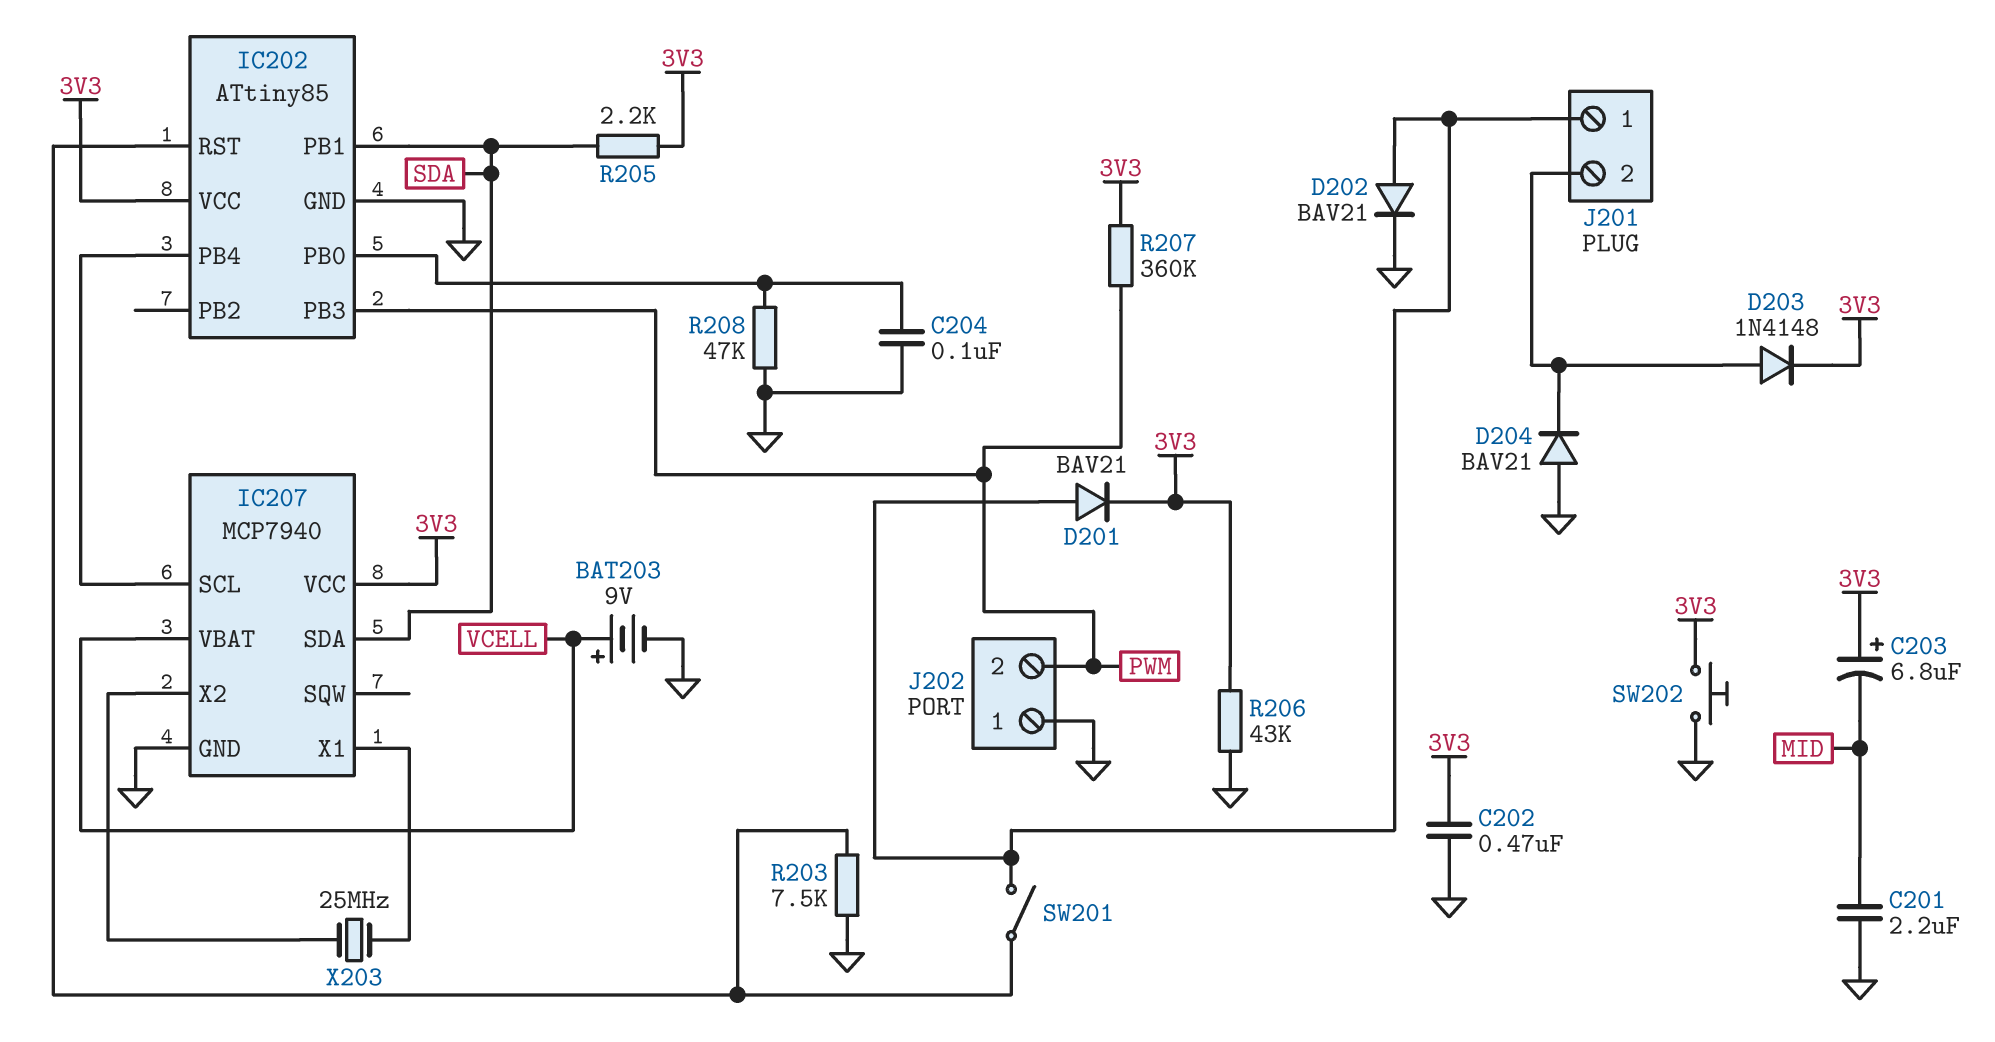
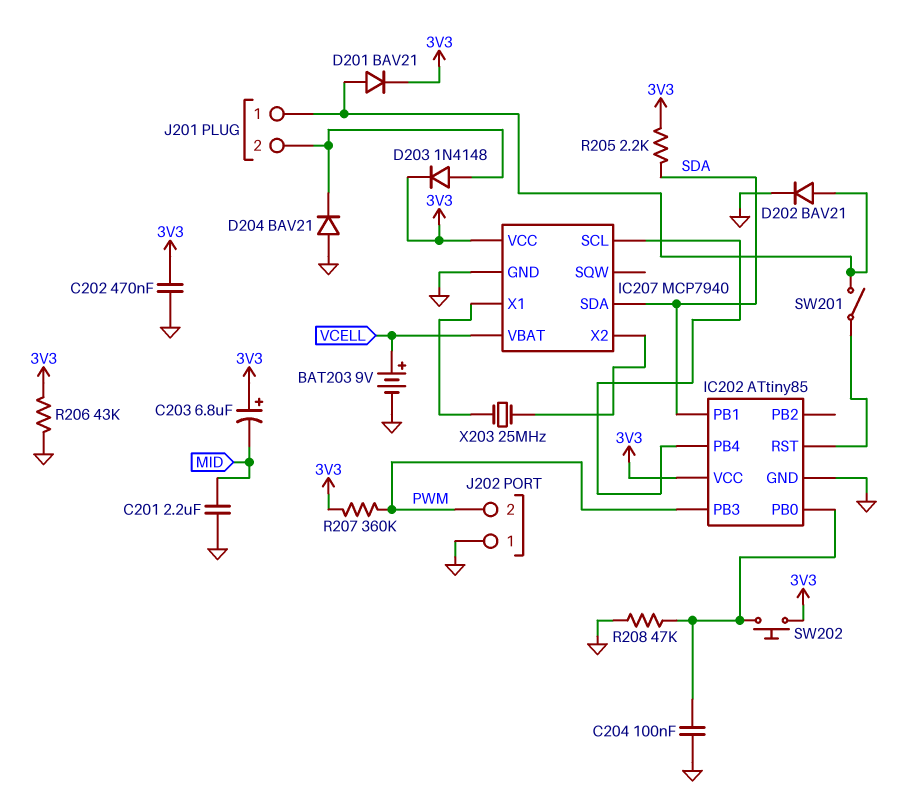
R203: 7.5k (GND, IC202/RST) -> none
SW202: button (3V3, GND) -> button (3V3, IC202/PB0)

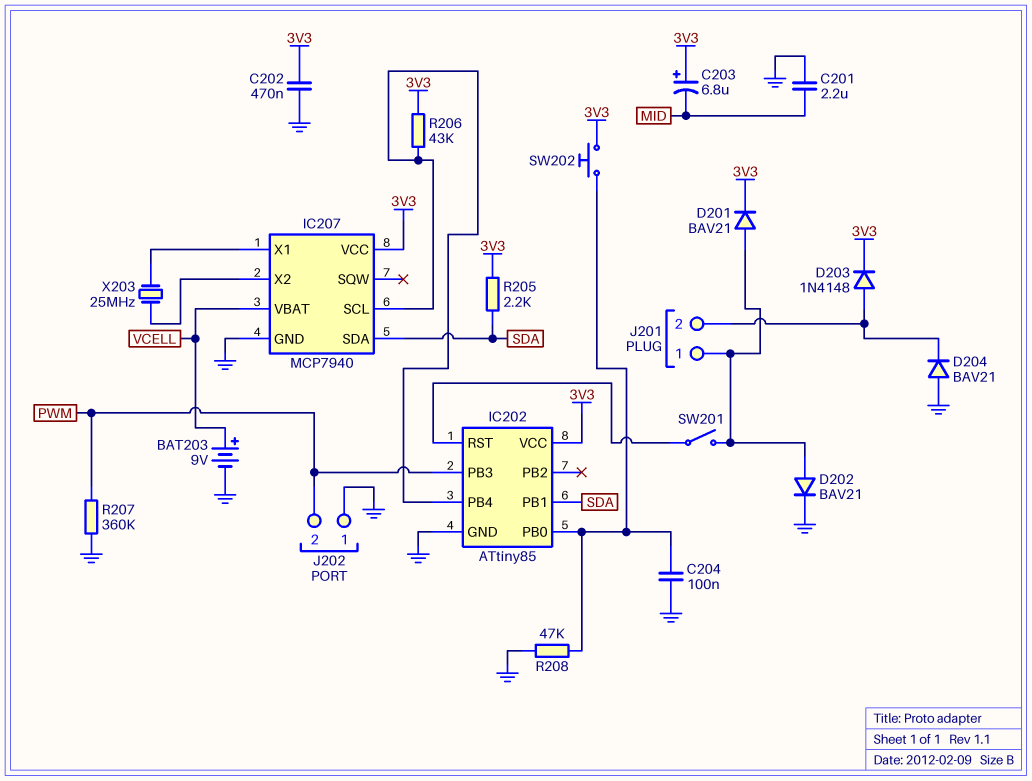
R206: 43k (3V3, GND) -> 43k (3V3, IC202/PB4)
R207: 360k (3V3, PWM) -> 360k (GND, PWM)

